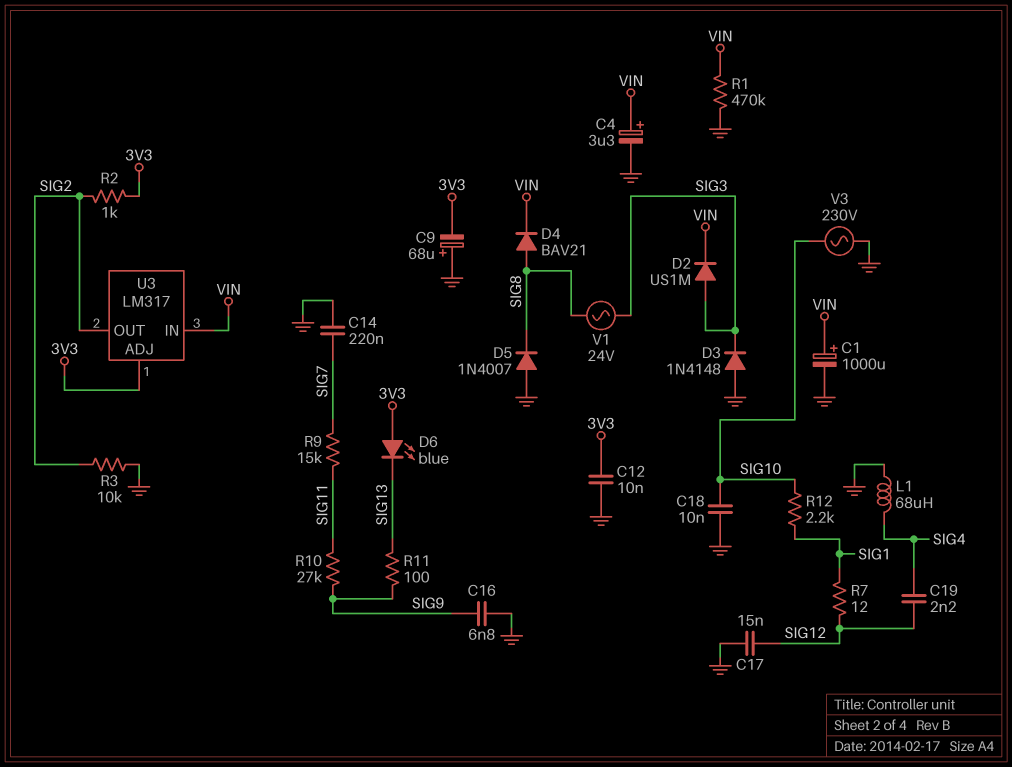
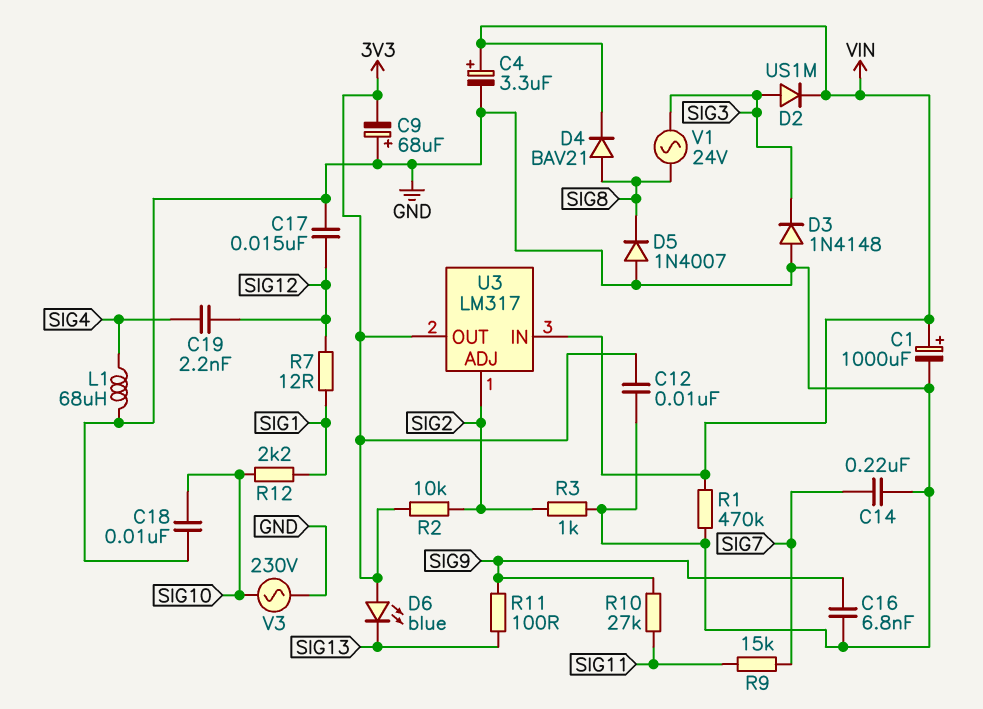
R2: 1k (3V3, SIG2) -> 10k (3V3, SIG2)
R3: 10k (GND, SIG2) -> 1k (GND, SIG2)
U3 pin ADJ: 3V3 -> SIG2
U3 pin OUT: SIG2 -> 3V3

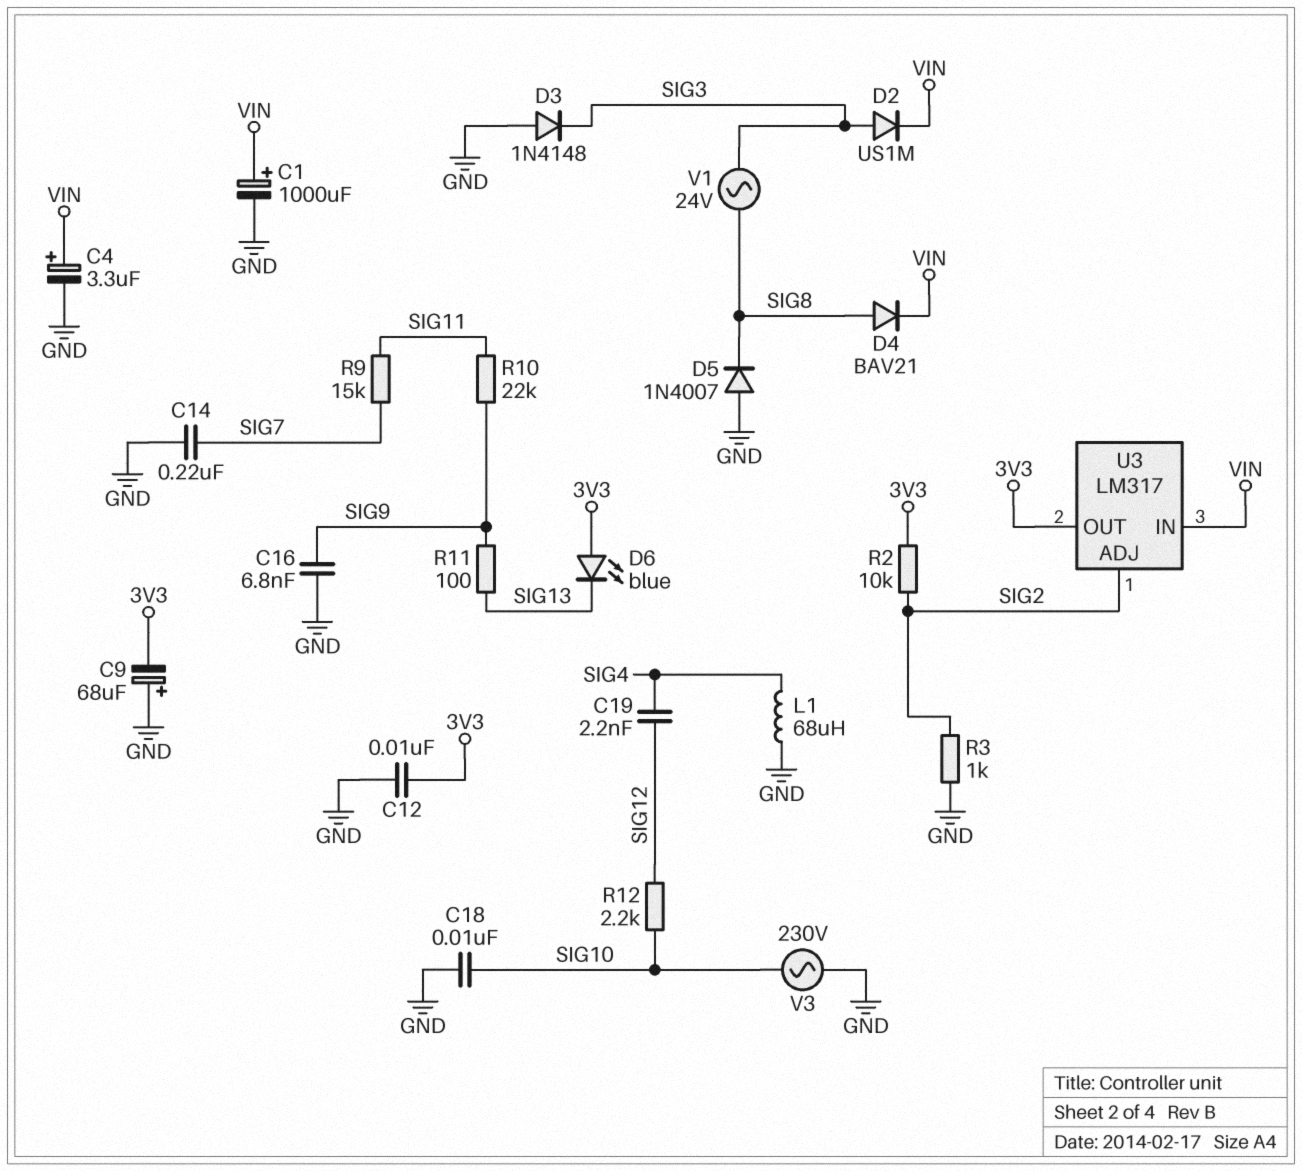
C17: 15nF (GND, SIG12) -> none
R1: 470k (GND, VIN) -> none
R7: 12 (SIG1, SIG12) -> none
R10: 27k (SIG9, SIG11) -> 22k (SIG9, SIG11)
R12: 2.2k (SIG1, SIG10) -> 2.2k (SIG10, SIG12)

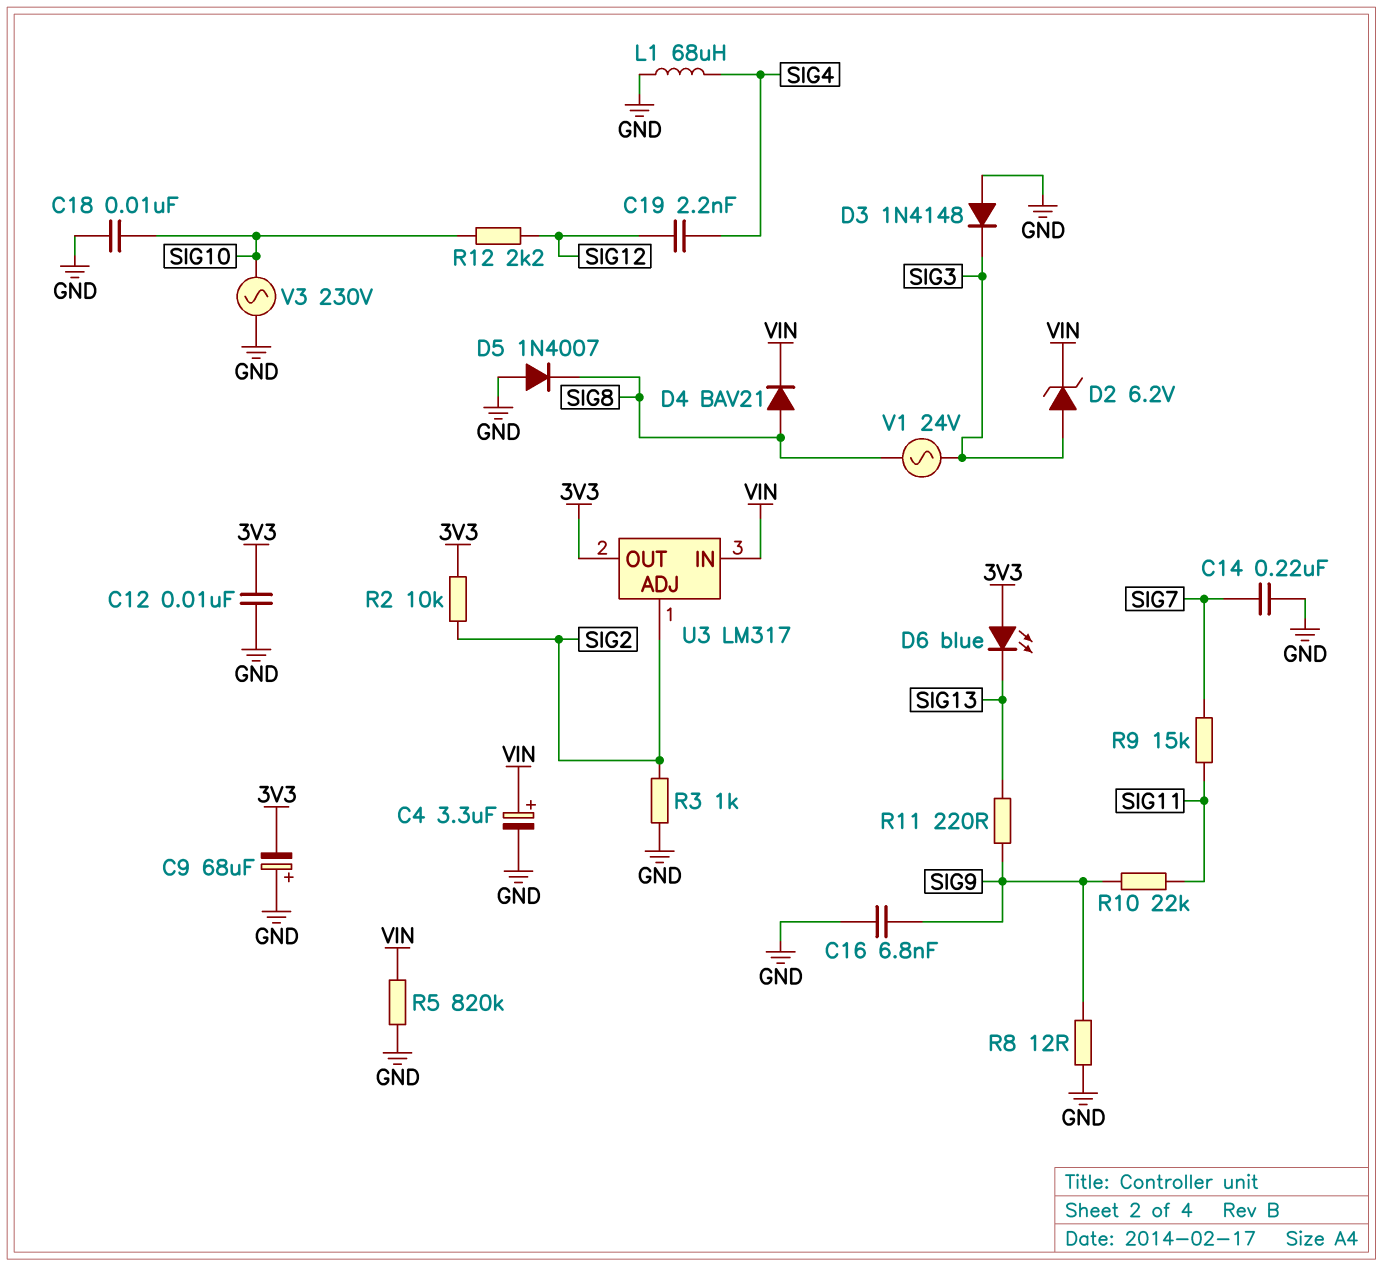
C1: 1000uF (plus VIN, minus GND) -> none
D2: diode US1M (A SIG3, K VIN) -> zener 6.2V (A SIG3, K VIN)
R5: none -> 820k (GND, VIN)
R8: none -> 12 (GND, SIG9)
R11: 100 (SIG9, SIG13) -> 220 (SIG9, SIG13)

